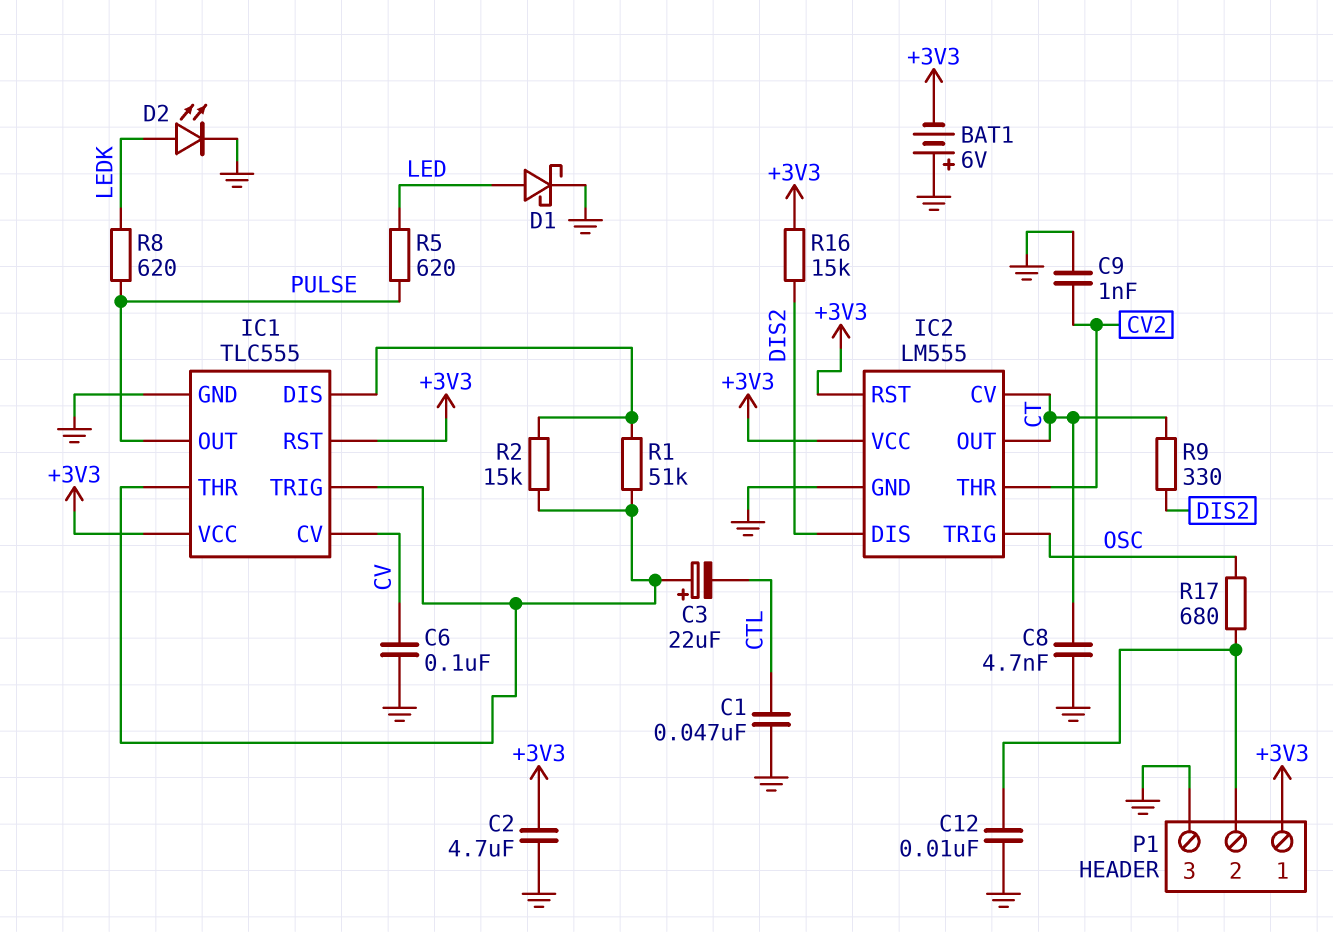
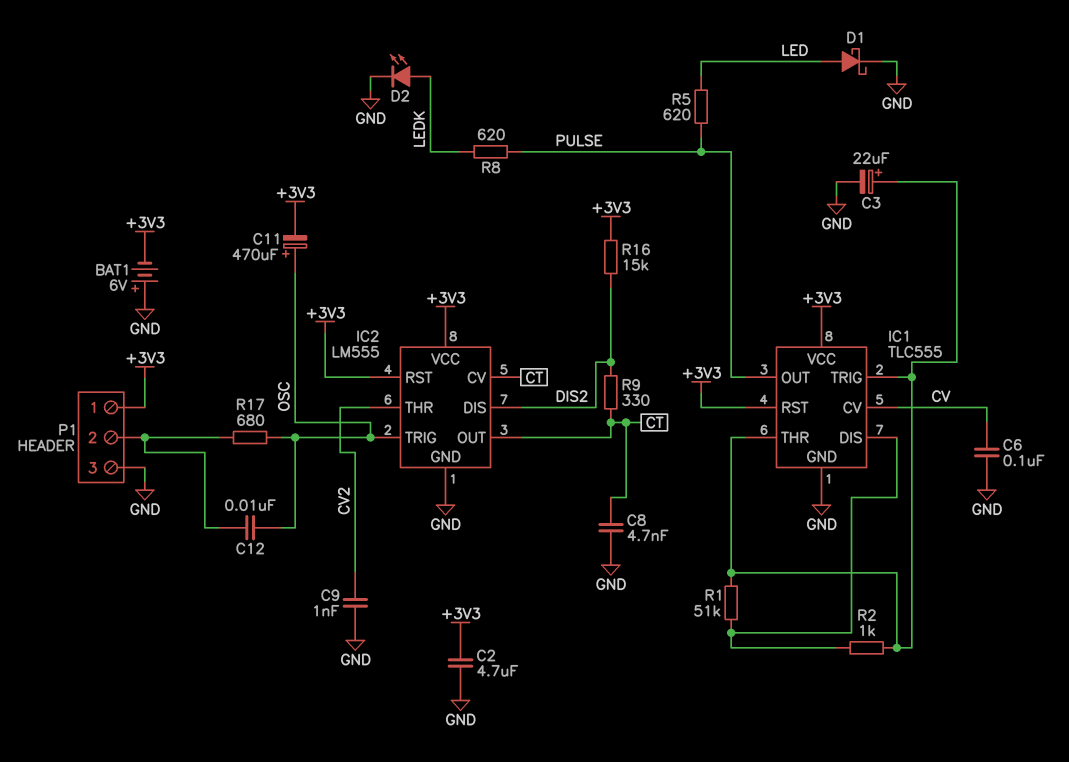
C1: 47nF (CTL, GND) -> none
C3: 22uF (plus IC1/THR, minus CTL) -> 22uF (plus IC1/THR, minus GND)
C11: none -> 470uF (plus OSC, minus +3V3)
C12: 10nF (GND, P1/2) -> 10nF (OSC, P1/2)
R2: 15k (IC1/DIS, IC1/THR) -> 1k (IC1/DIS, IC1/THR)

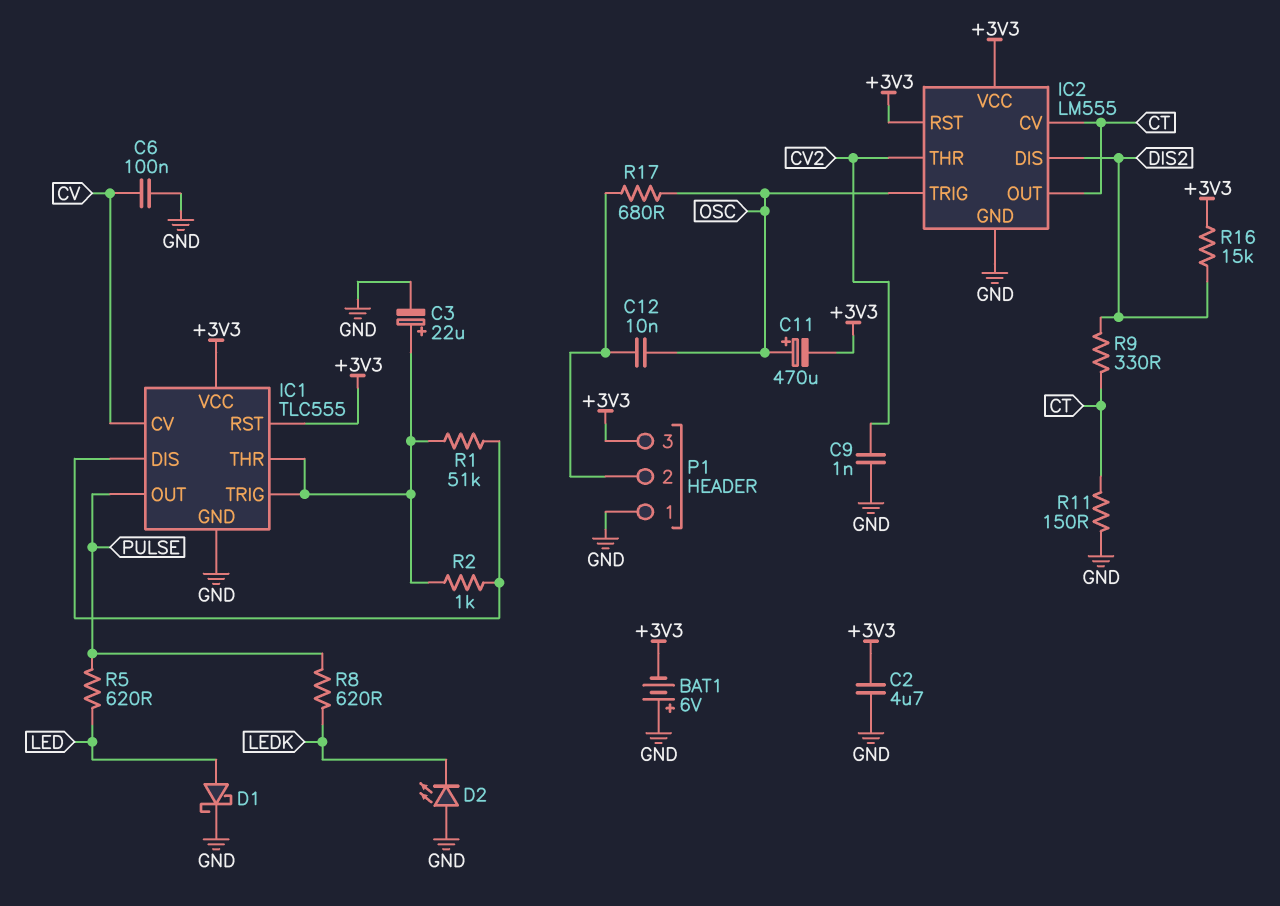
C8: 4.7nF (CT, GND) -> none
D2: LED (A LEDK, K GND) -> LED (A GND, K LEDK)
P1 pin 1: +3V3 -> GND
P1 pin 3: GND -> +3V3
R11: none -> 150 (CT, GND)

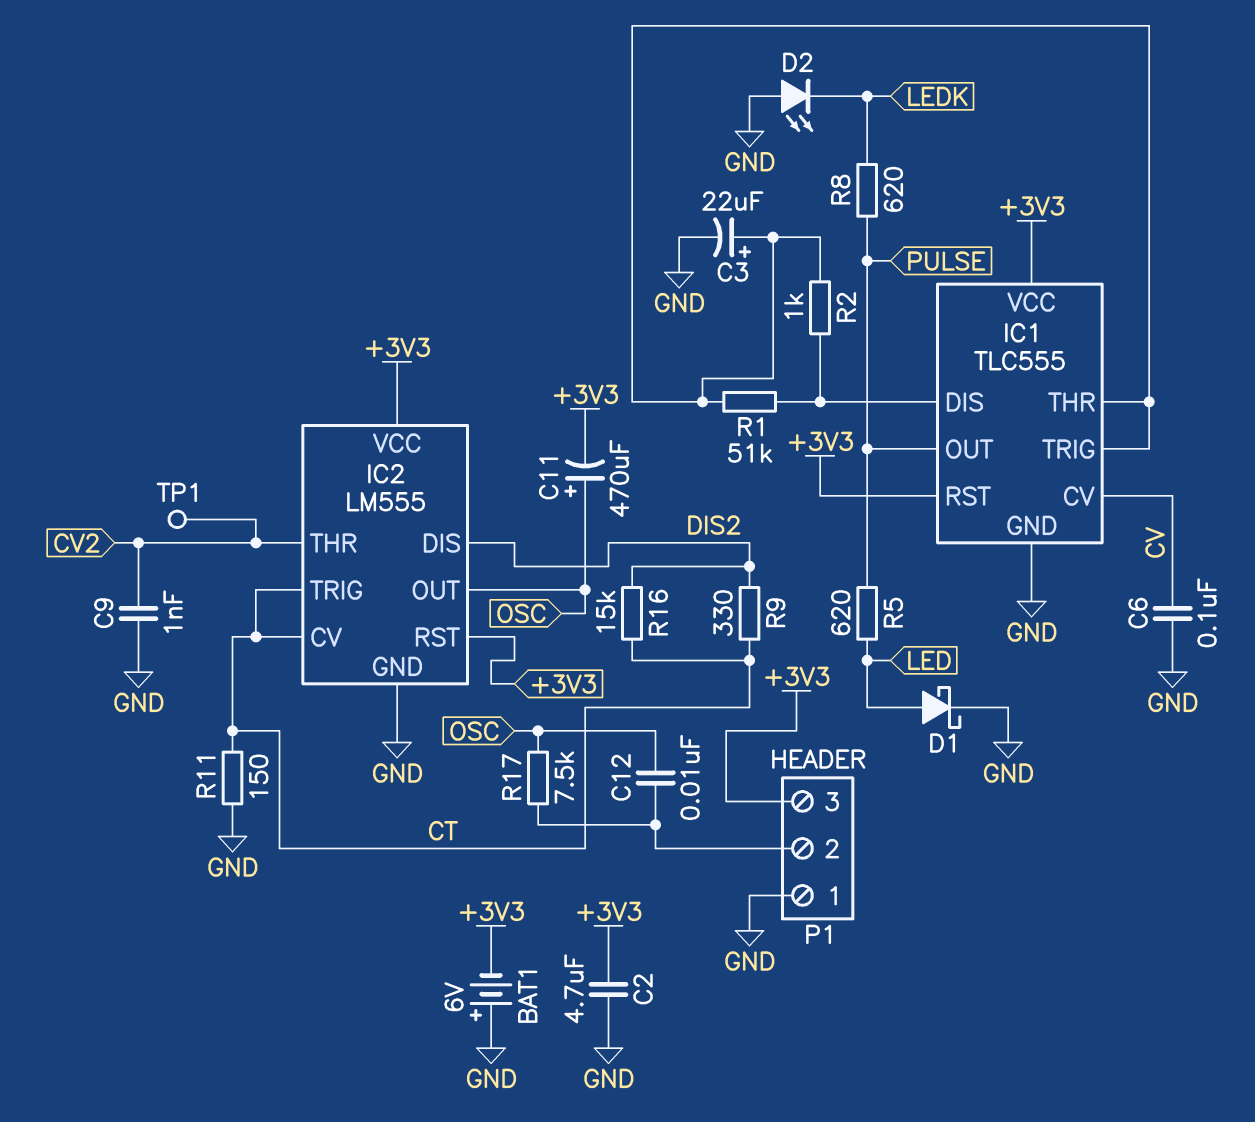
IC2 pin OUT: CT -> OSC
IC2 pin TRIG: OSC -> CT
R16: 15k (+3V3, DIS2) -> 15k (CT, DIS2)
R17: 680 (OSC, P1/2) -> 7.5k (OSC, P1/2)
TP1: none -> test point (CV2)

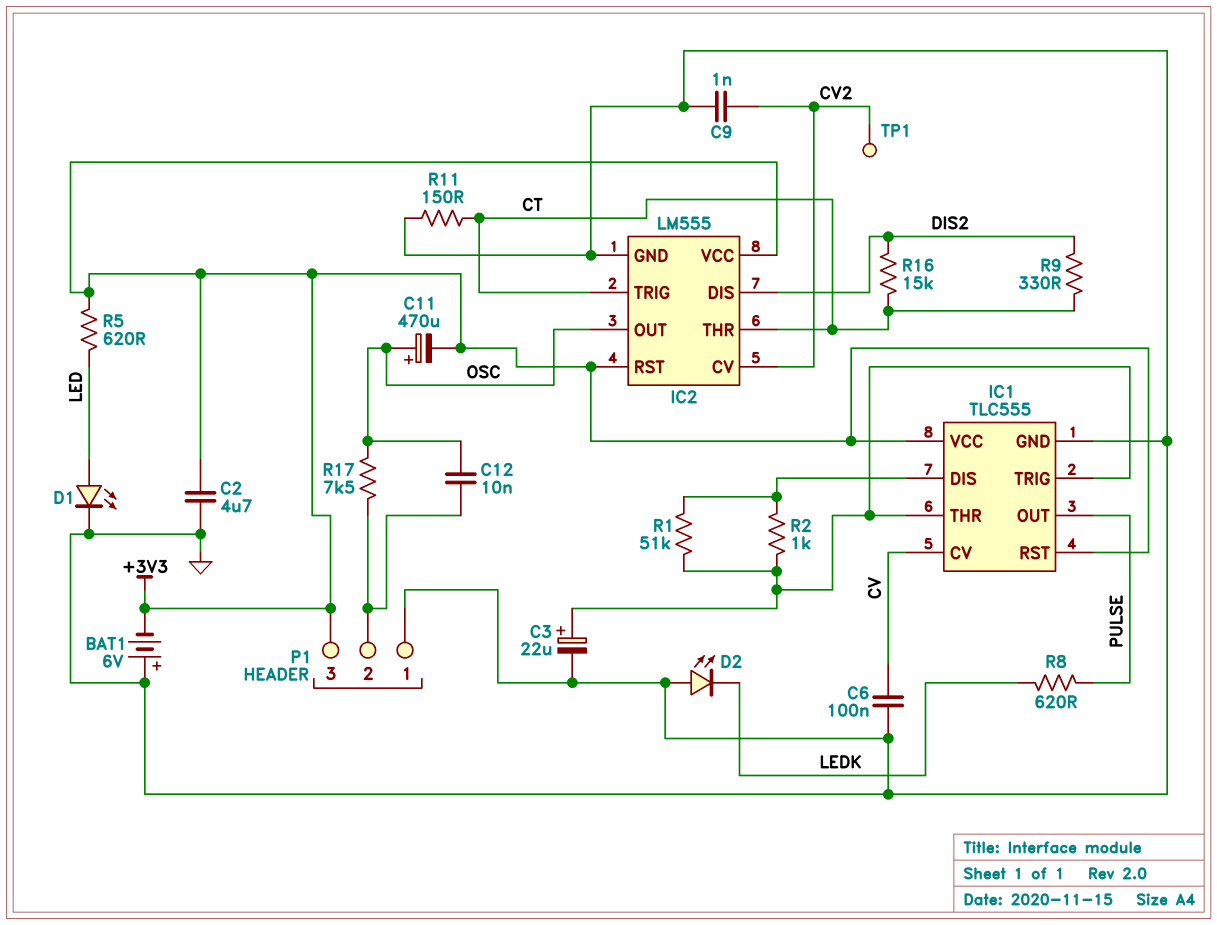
D1: schottky (A LED, K GND) -> LED (A LED, K GND)
IC2 pin CV: CT -> CV2
IC2 pin THR: CV2 -> CT
R5: 620 (LED, PULSE) -> 620 (+3V3, LED)

